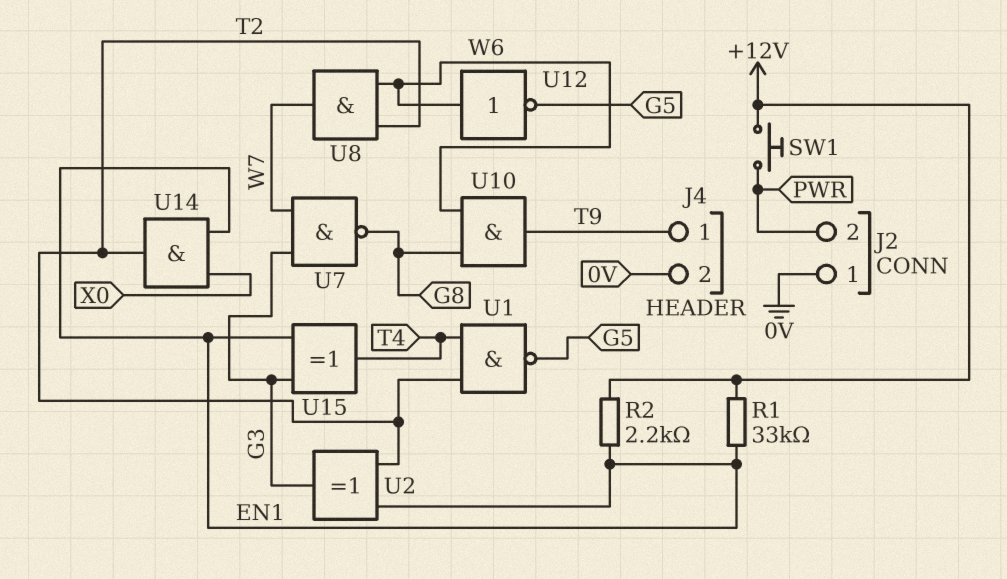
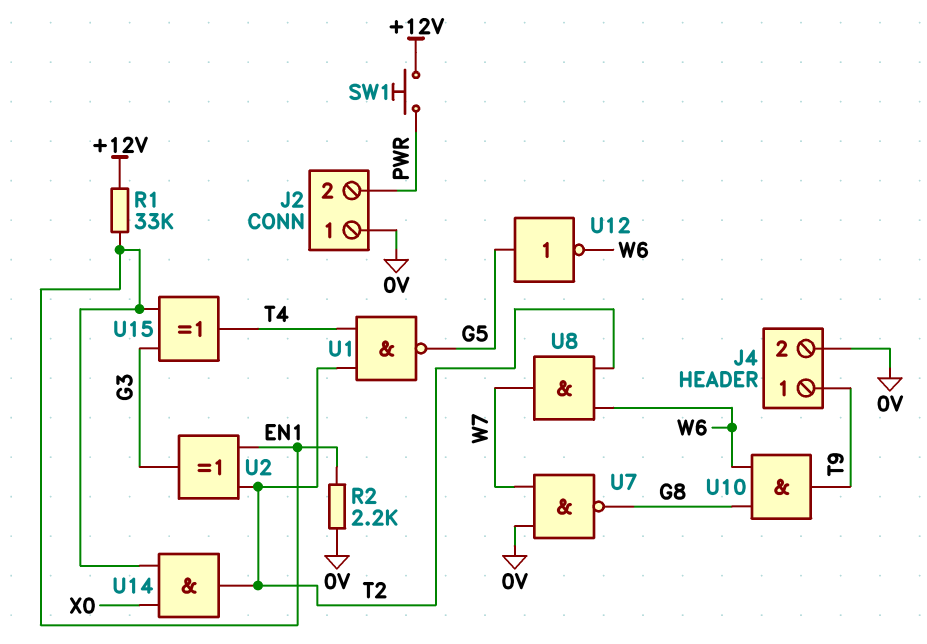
R2: 2.2k (+12V, EN1) -> 2.2k (0V, EN1)
U7: NAND (in G3, in W7, out G8) -> NAND (in 0V, in W7, out G8)
U12: NOT (in W6, out G5) -> NOT (in G5, out W6)

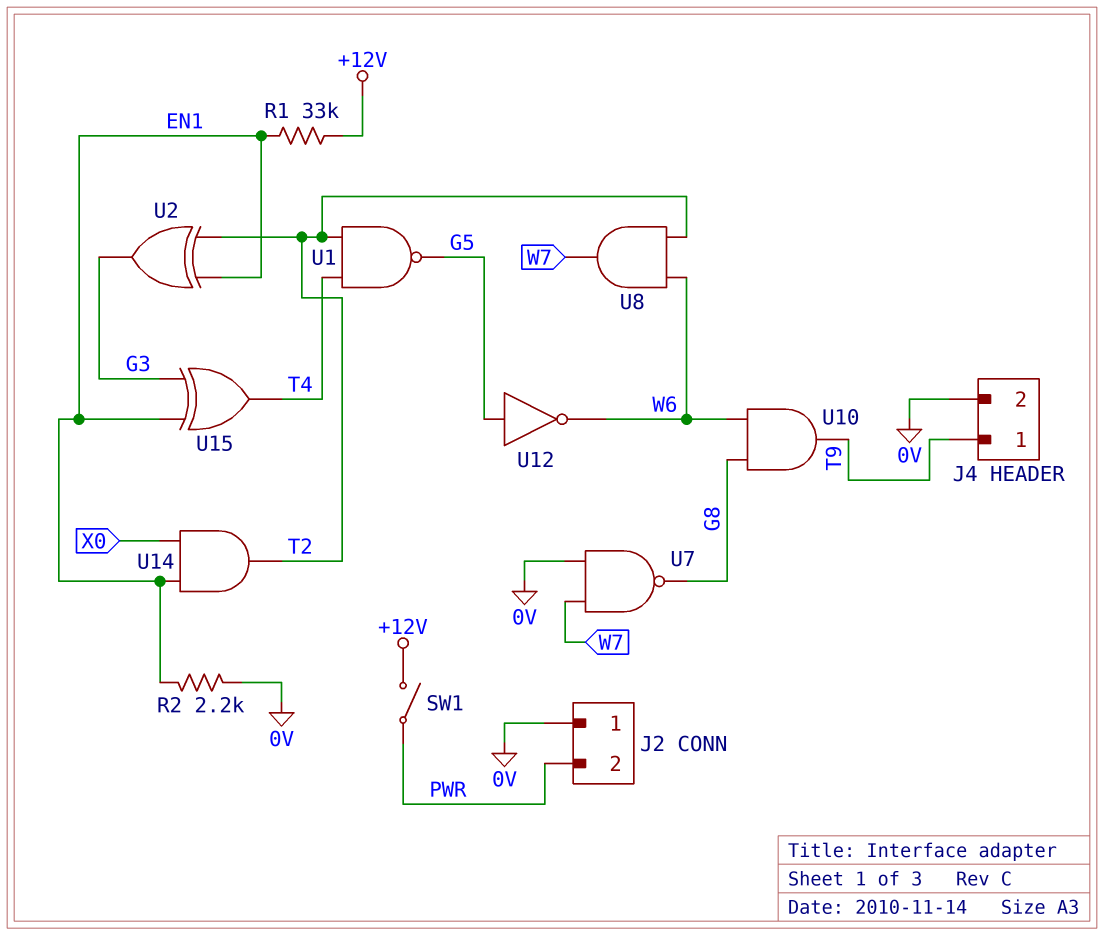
SW1: button (+12V, PWR) -> switch (+12V, PWR)

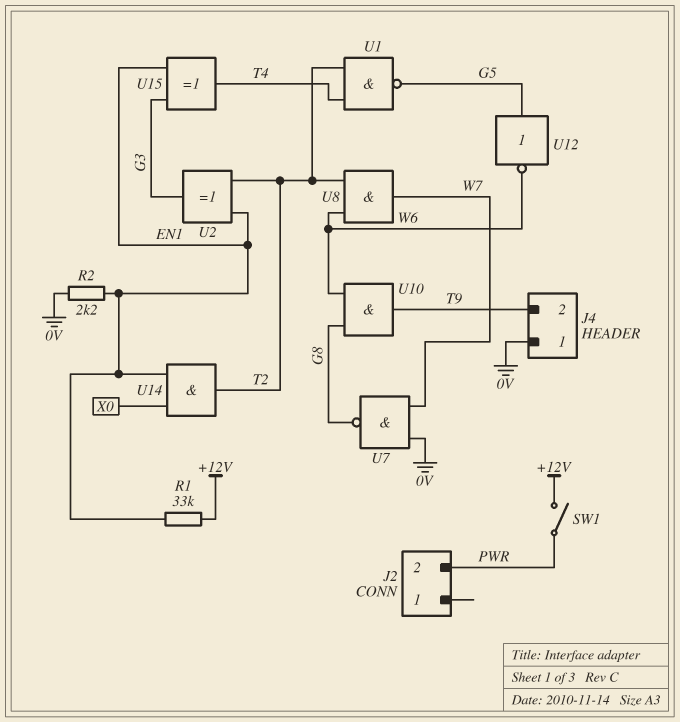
J2 pin 1: 0V -> none
J4 pin 1: T9 -> 0V
J4 pin 2: 0V -> T9

